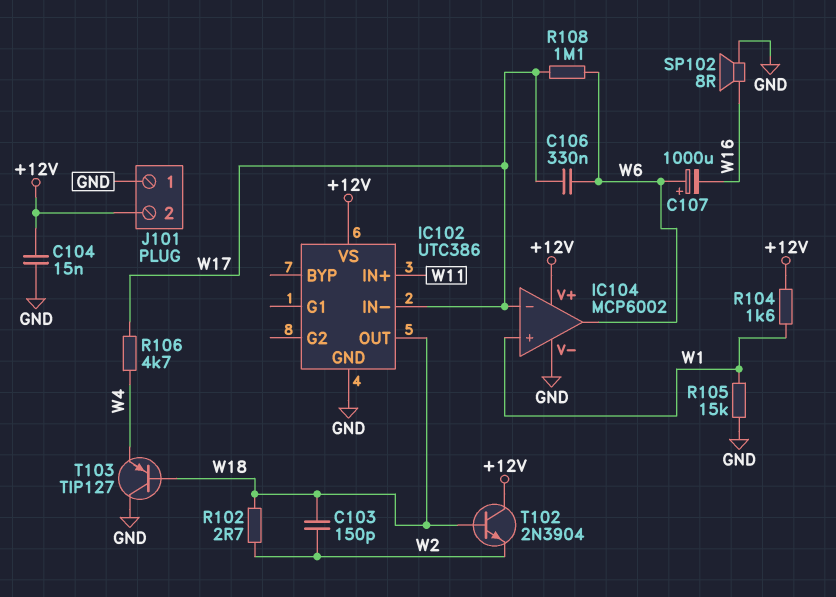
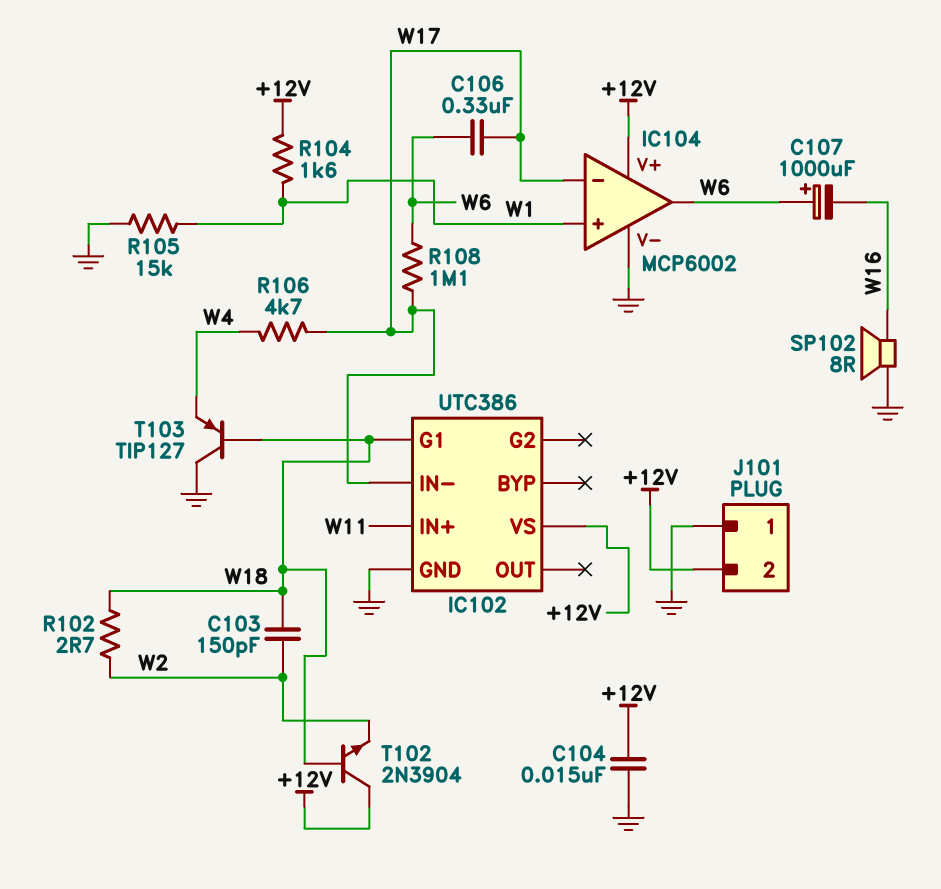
IC102 pin G1: none -> W18
IC102 pin OUT: W18 -> none

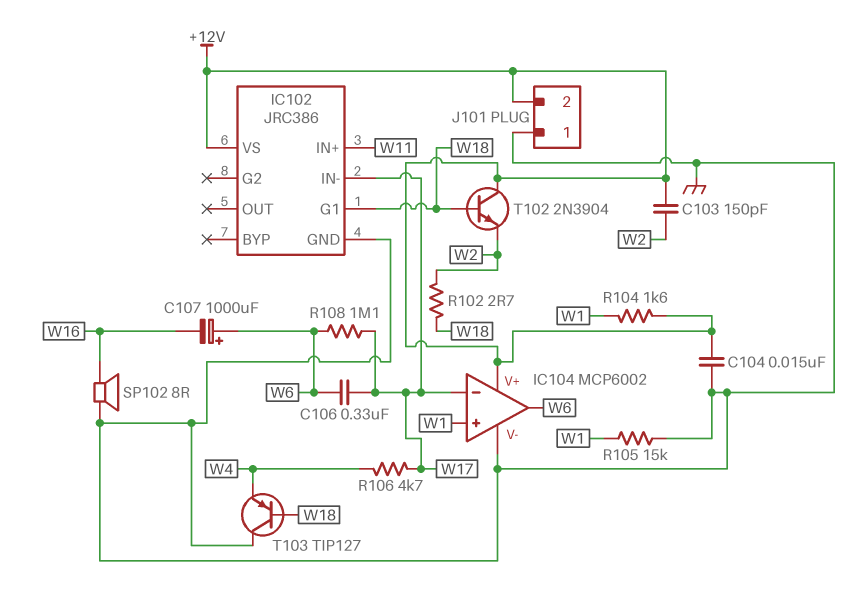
C103: 150pF (W2, W18) -> 150pF (+12V, W2)
IC102: UTC386 -> JRC386

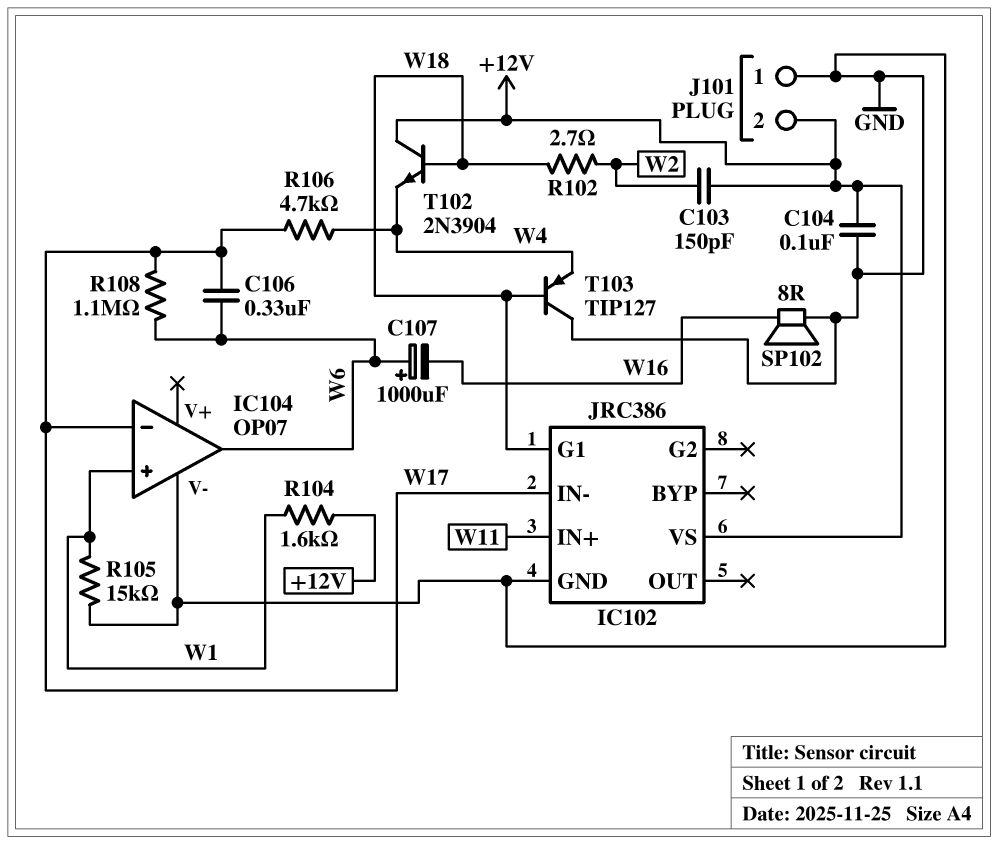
C104: 15nF (+12V, GND) -> 100nF (+12V, GND)
IC104: MCP6002 -> OP07
IC104 pin V+: +12V -> none
T102: NPN 2N3904 (B W18, C +12V, E W2) -> NPN 2N3904 (B W18, C +12V, E W4)

